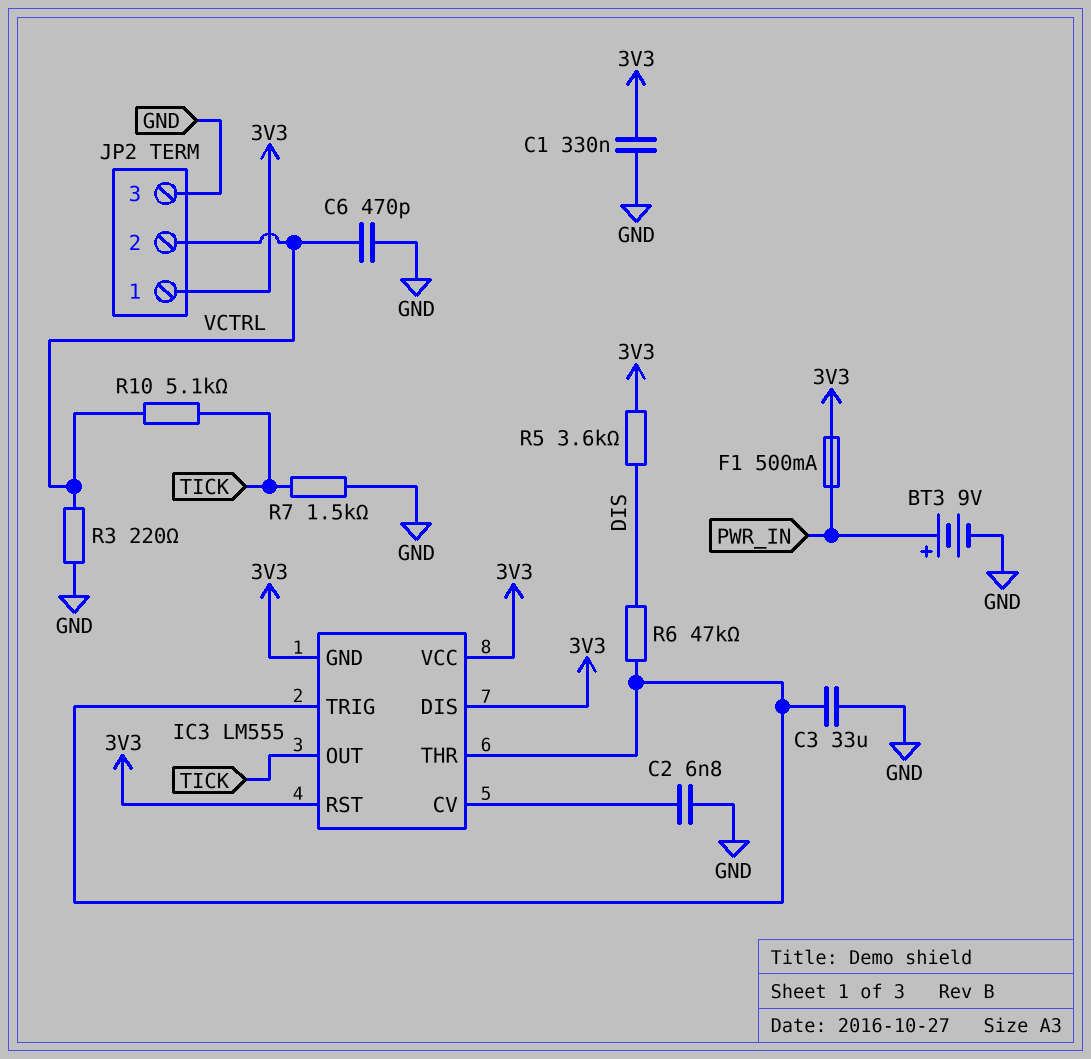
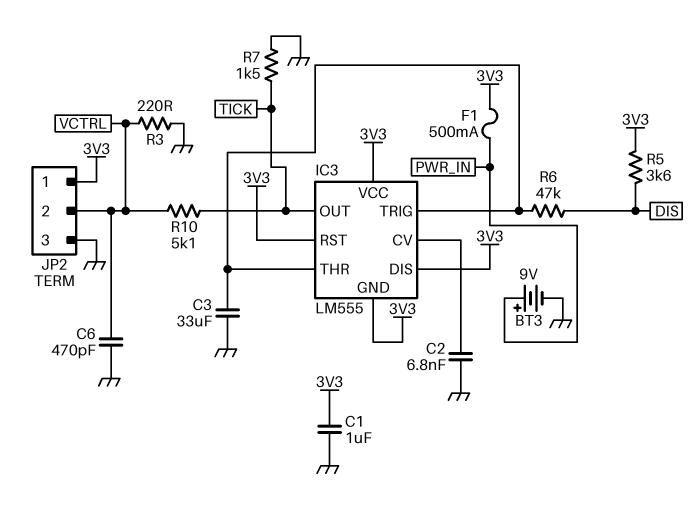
C1: 330nF (3V3, GND) -> 1uF (3V3, GND)

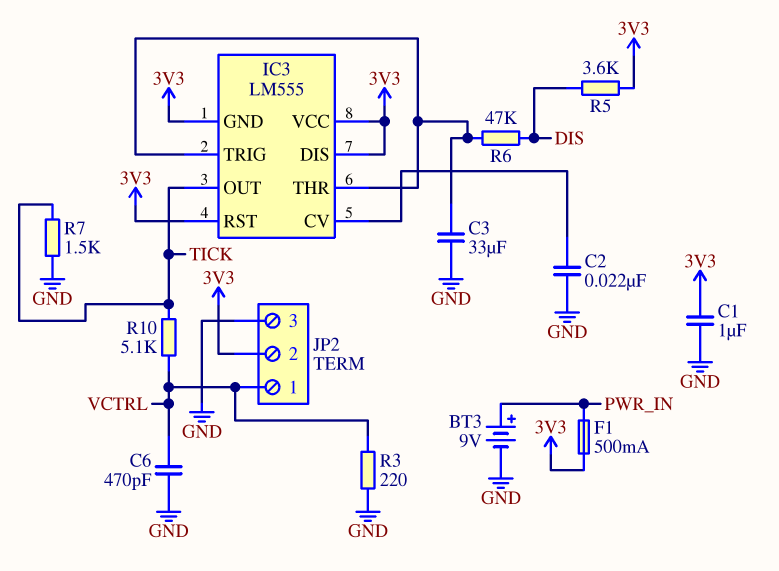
C2: 6.8nF (GND, IC3/CV) -> 22nF (GND, IC3/CV)
JP2 pin 1: 3V3 -> VCTRL
JP2 pin 2: VCTRL -> 3V3

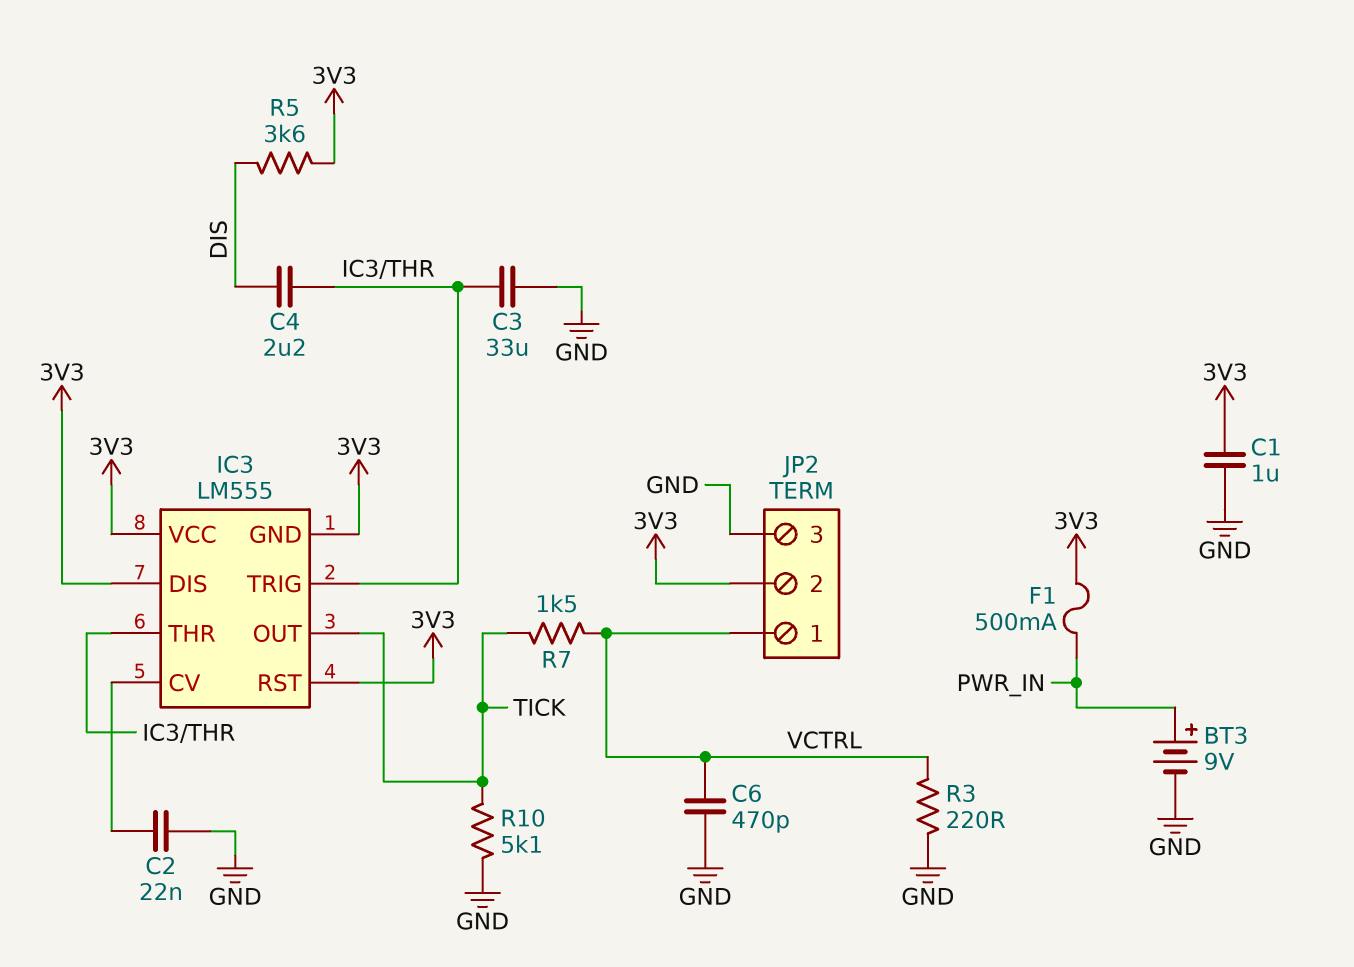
C4: none -> 2.2uF (DIS, IC3/THR)
R6: 47k (DIS, IC3/THR) -> none
R7: 1.5k (GND, TICK) -> 1.5k (TICK, VCTRL)
R10: 5.1k (TICK, VCTRL) -> 5.1k (GND, TICK)

